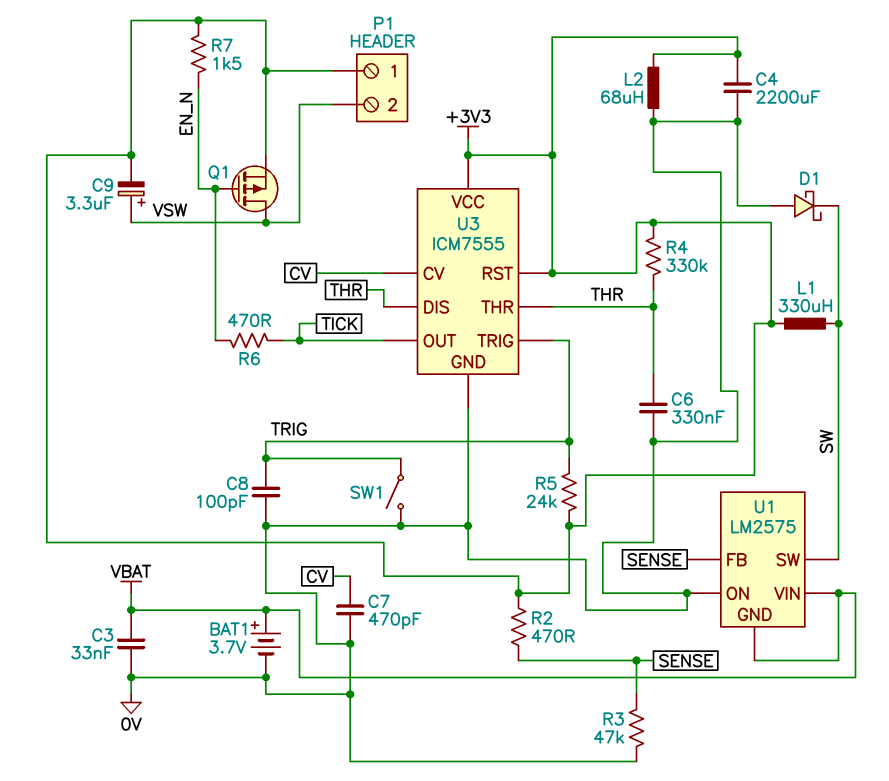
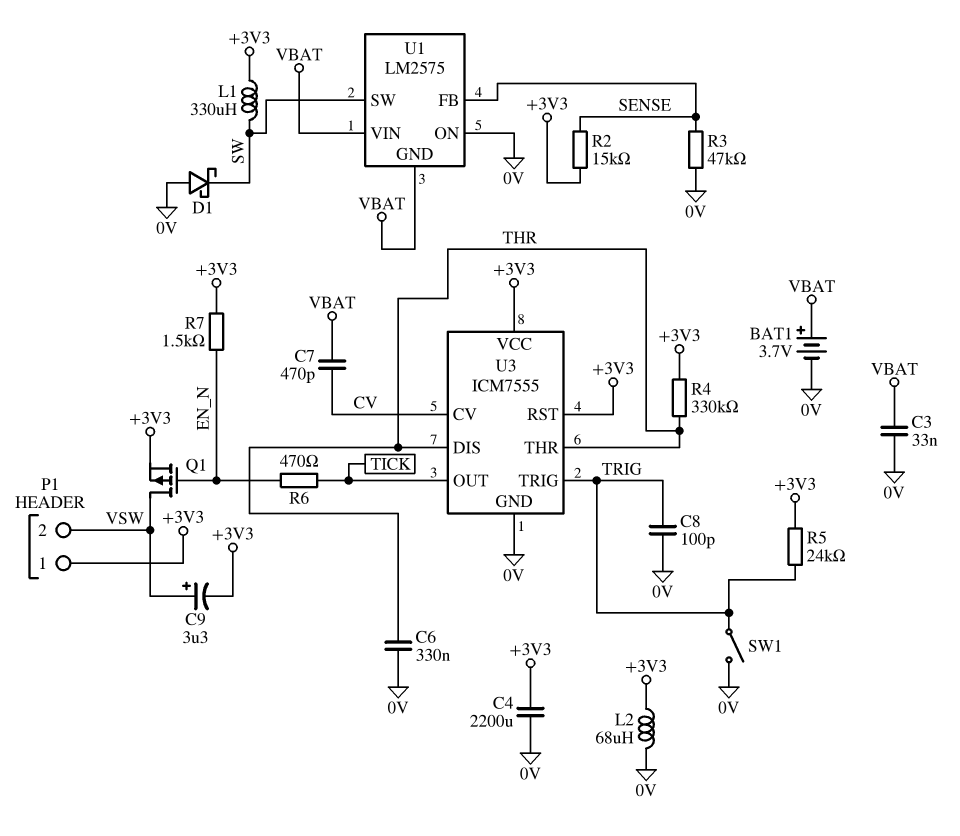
C7: 470pF (0V, CV) -> 470pF (CV, VBAT)
R2: 470 (+3V3, SENSE) -> 15k (+3V3, SENSE)

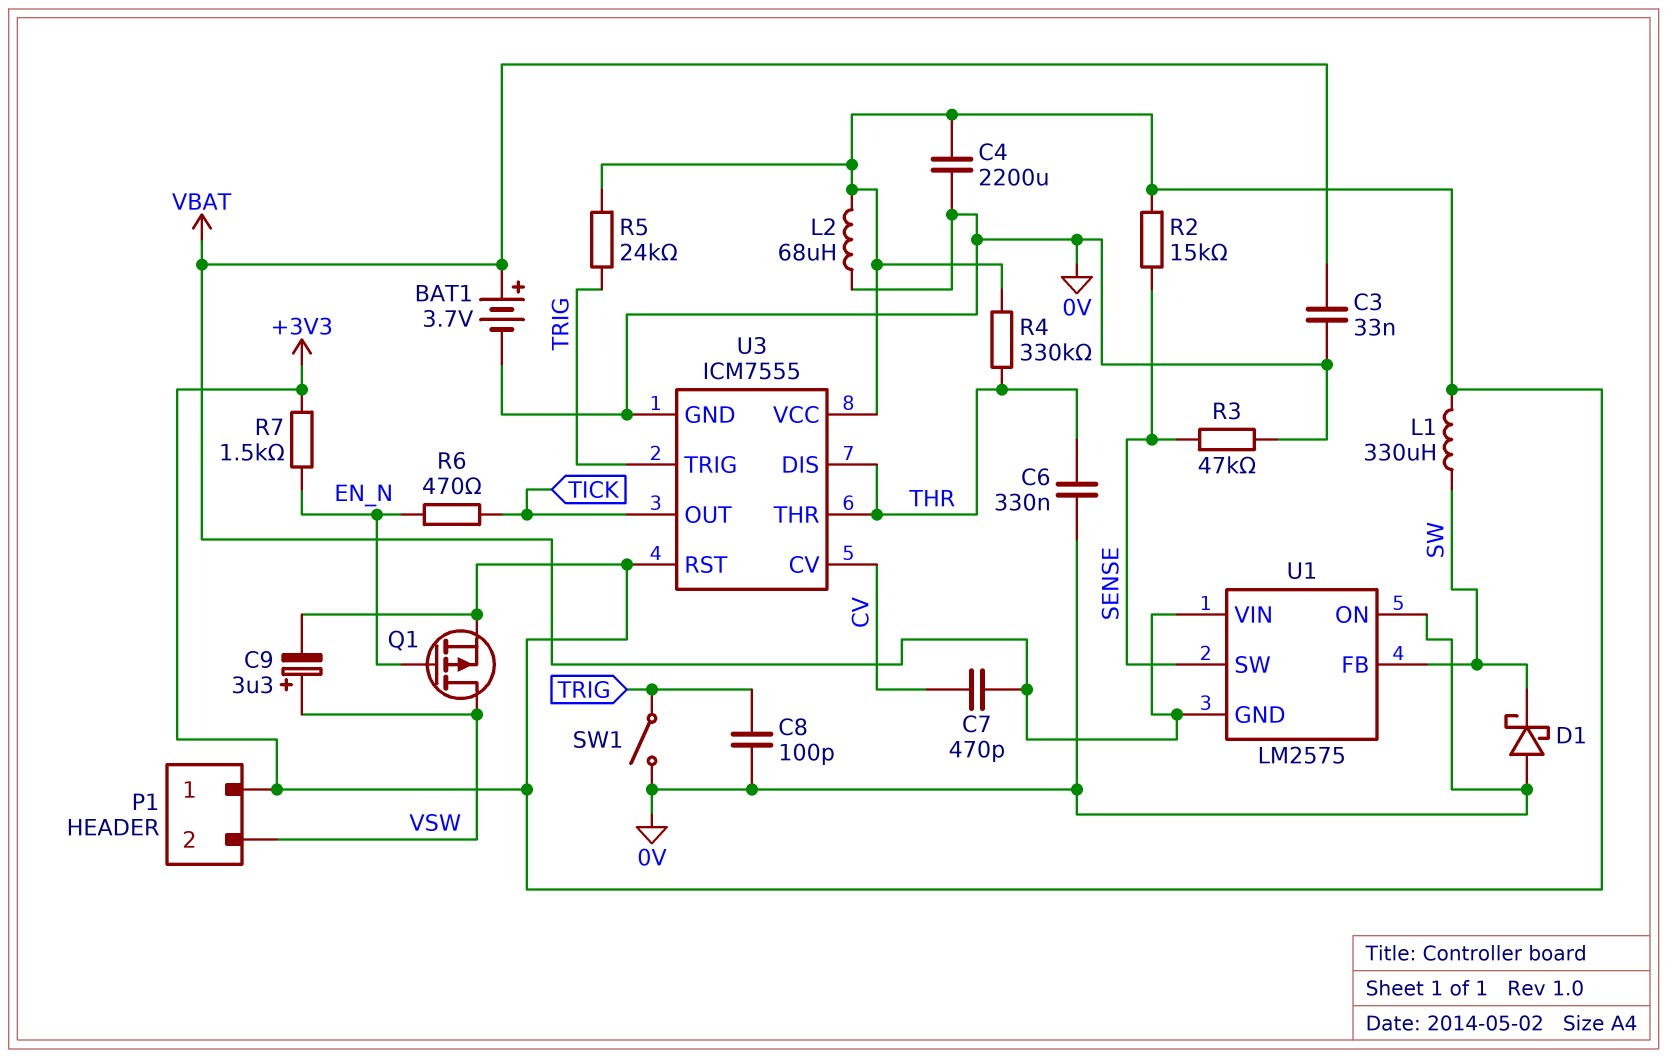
U1 pin FB: SENSE -> SW
U1 pin SW: SW -> SENSE

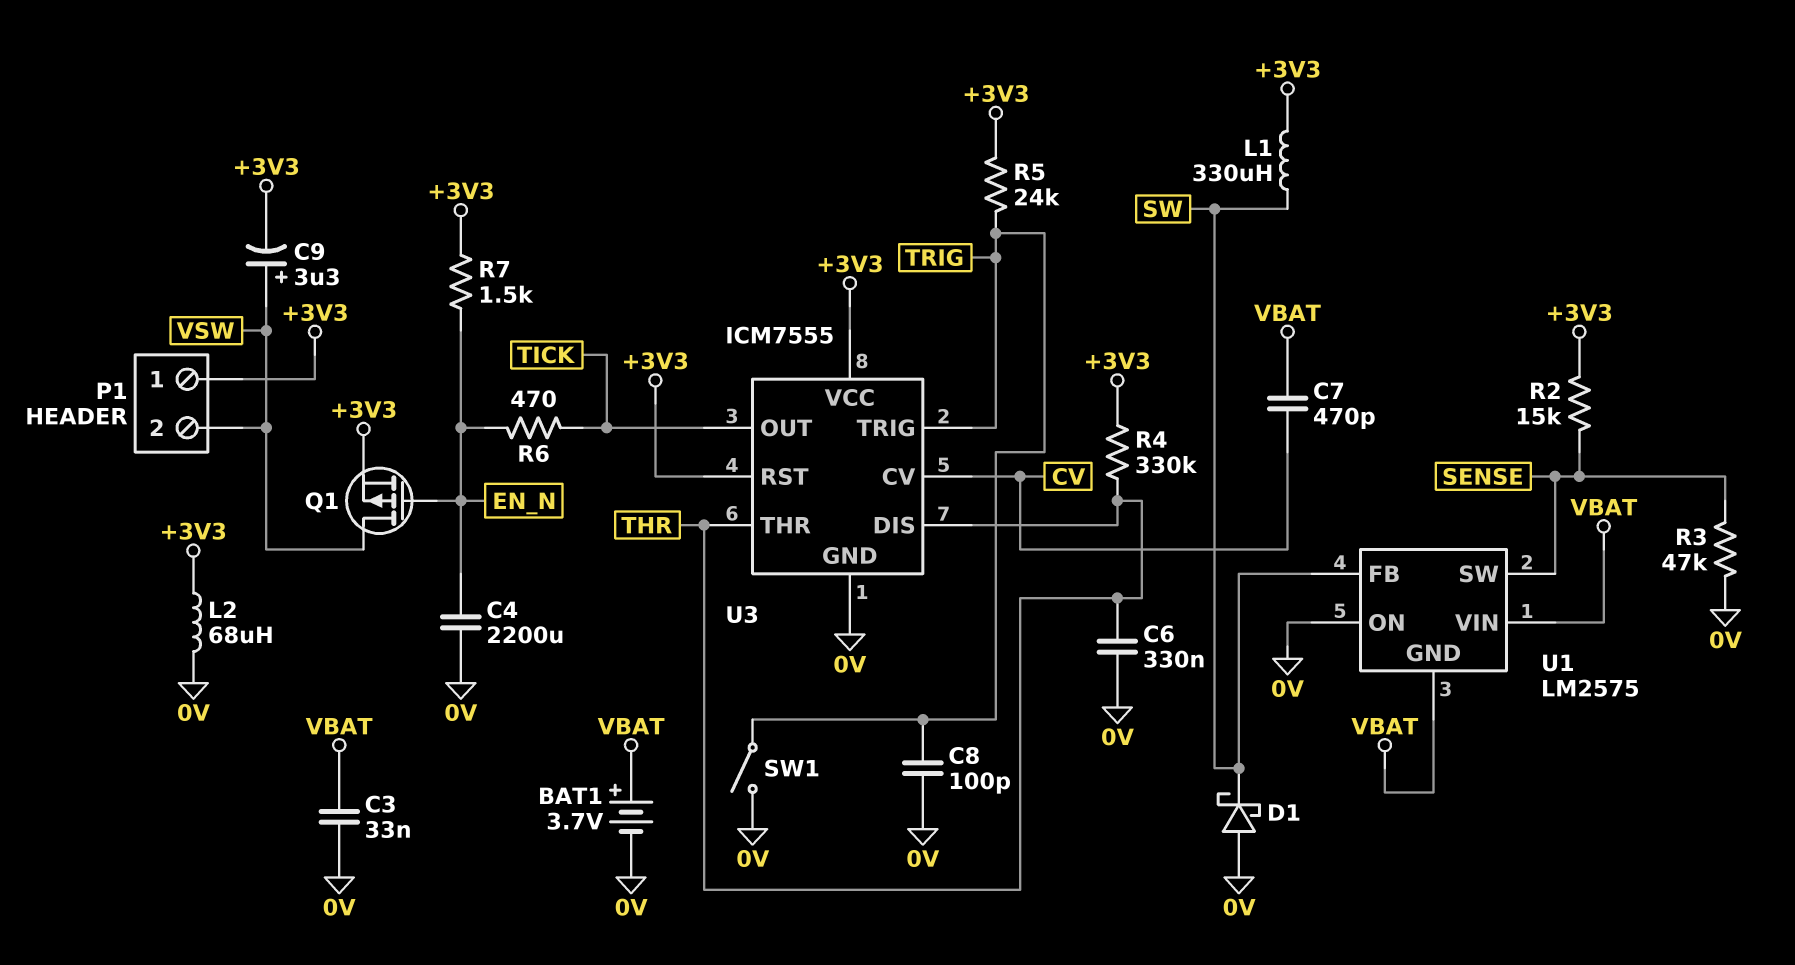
C4: 2200uF (+3V3, 0V) -> 2200uF (0V, EN_N)

